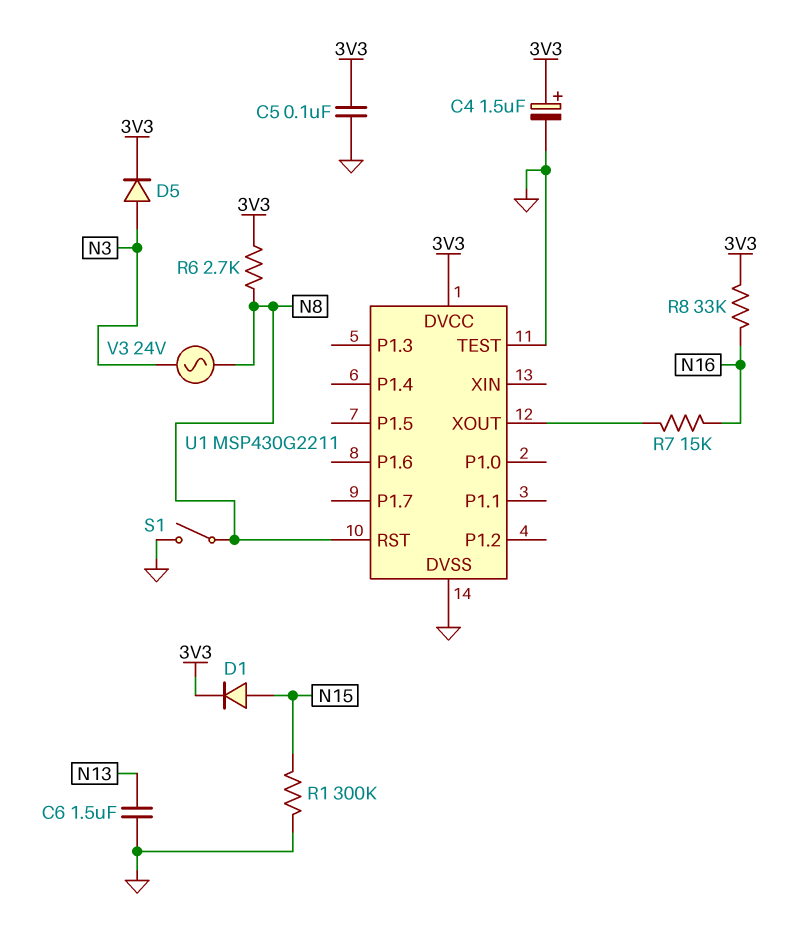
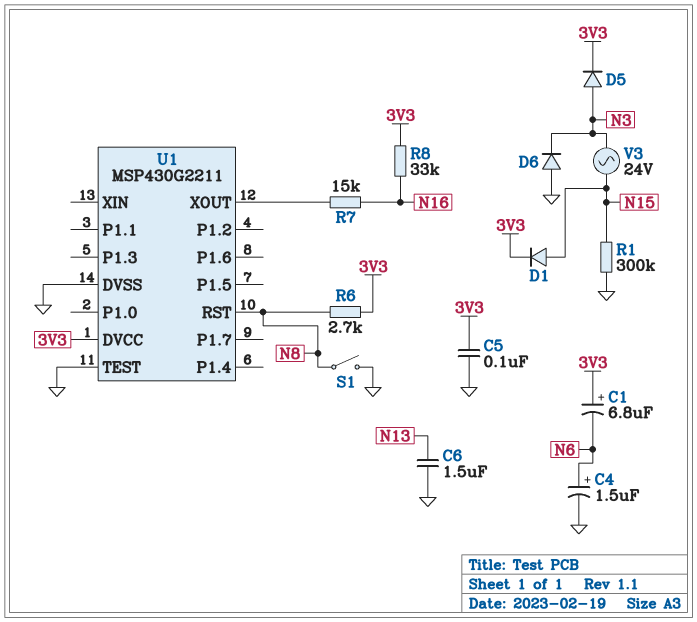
C1: none -> 6.8uF (plus 3V3, minus N6)
C4: 1.5uF (plus 3V3, minus GND) -> 1.5uF (plus N6, minus GND)
D6: none -> diode (A GND, K N3)
V3: AC 24V (N3, N8) -> AC 24V (N3, N15)

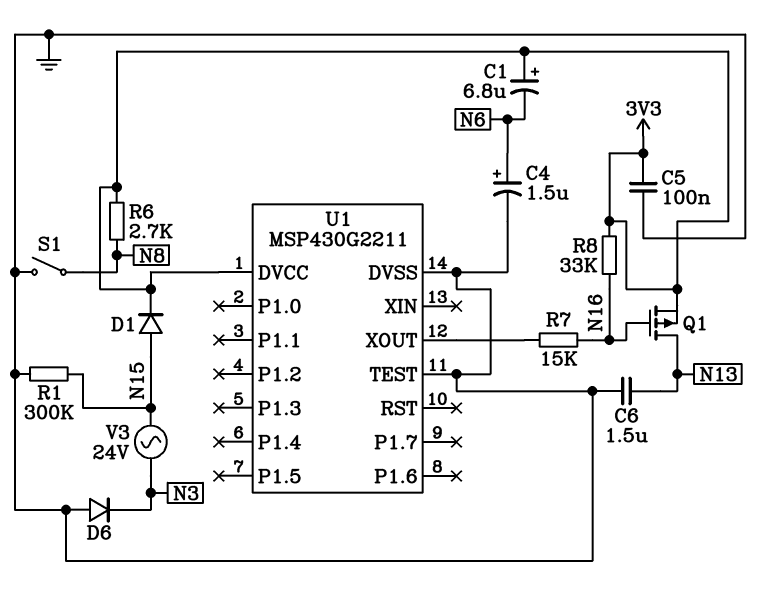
D5: diode (A N3, K 3V3) -> none
Q1: none -> PMOS (G N16, D N13, S 3V3)
U1 pin RST: N8 -> none

